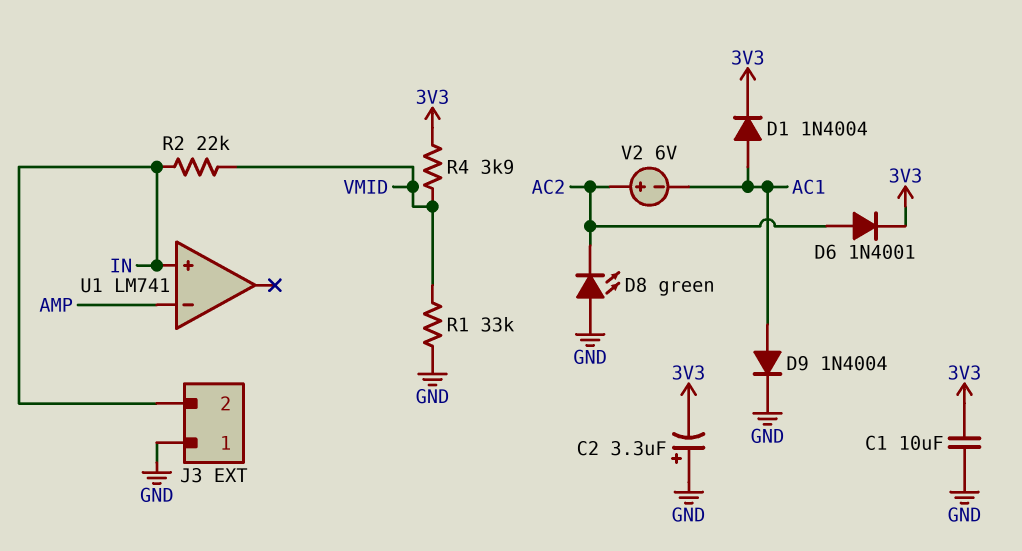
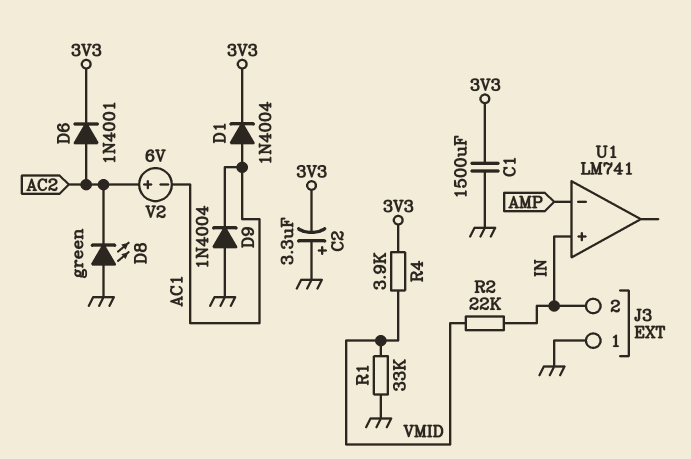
C1: 10uF (3V3, GND) -> 1500uF (3V3, GND)
D9: diode 1N4004 (A AC1, K GND) -> diode 1N4004 (A GND, K AC1)

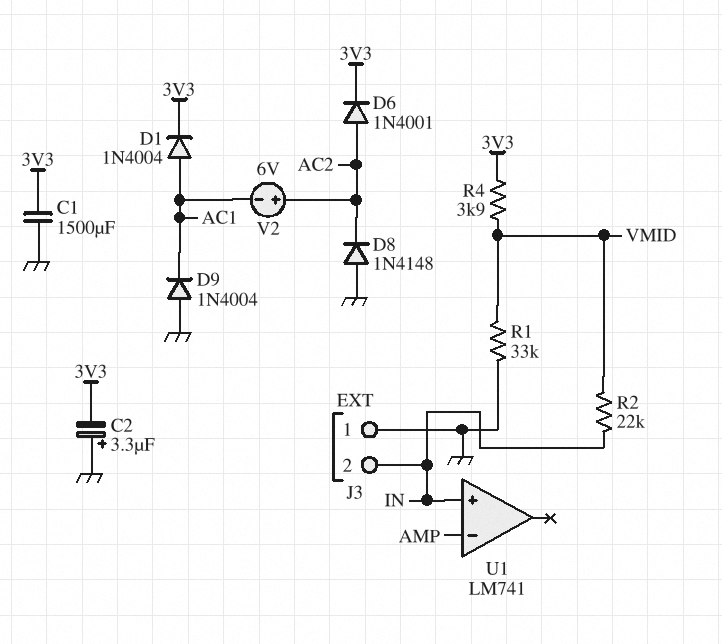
D8: LED green (A GND, K AC2) -> diode 1N4148 (A GND, K AC2)

